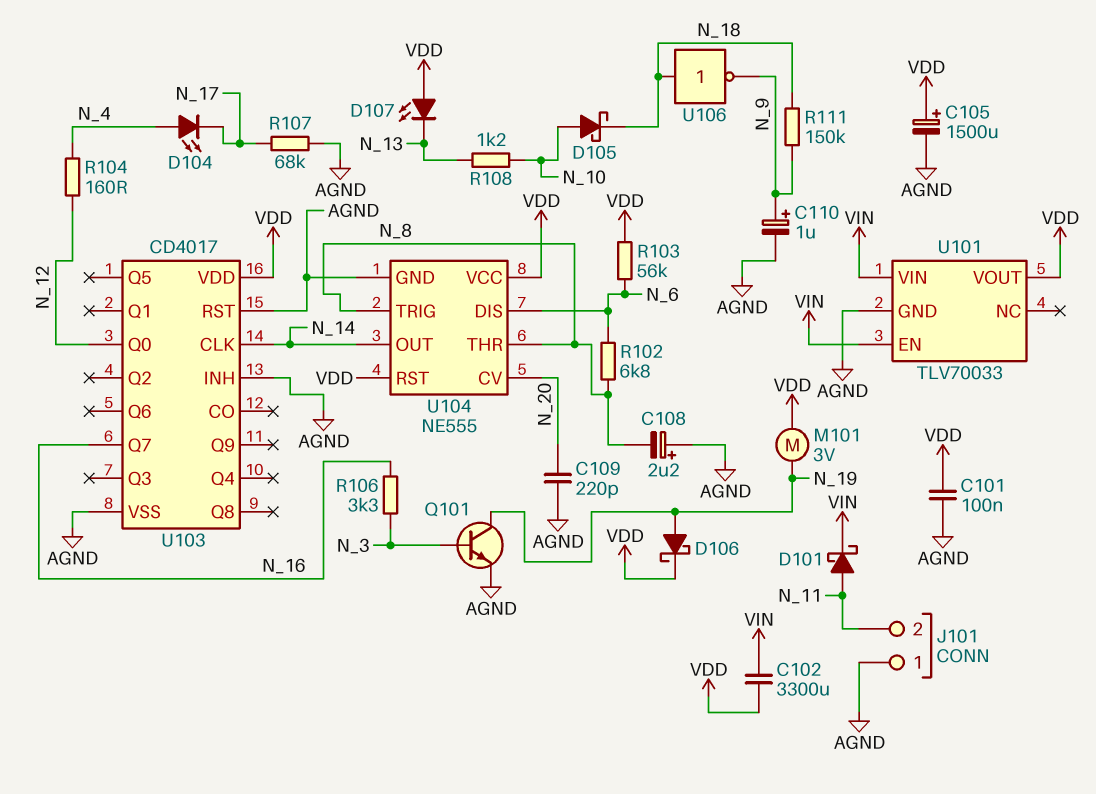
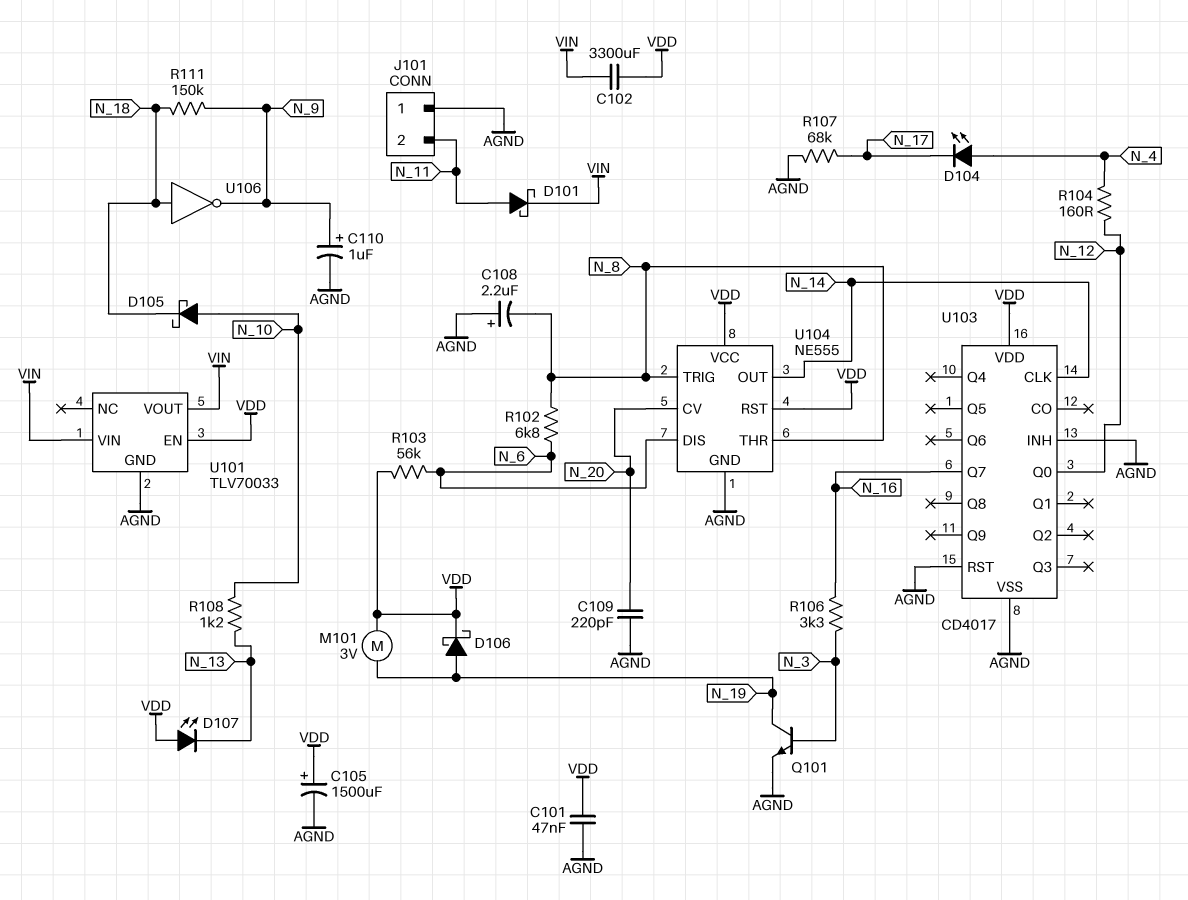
C101: 100nF (AGND, VDD) -> 47nF (AGND, VDD)
U101 pin EN: VIN -> VDD
U101 pin VOUT: VDD -> VIN

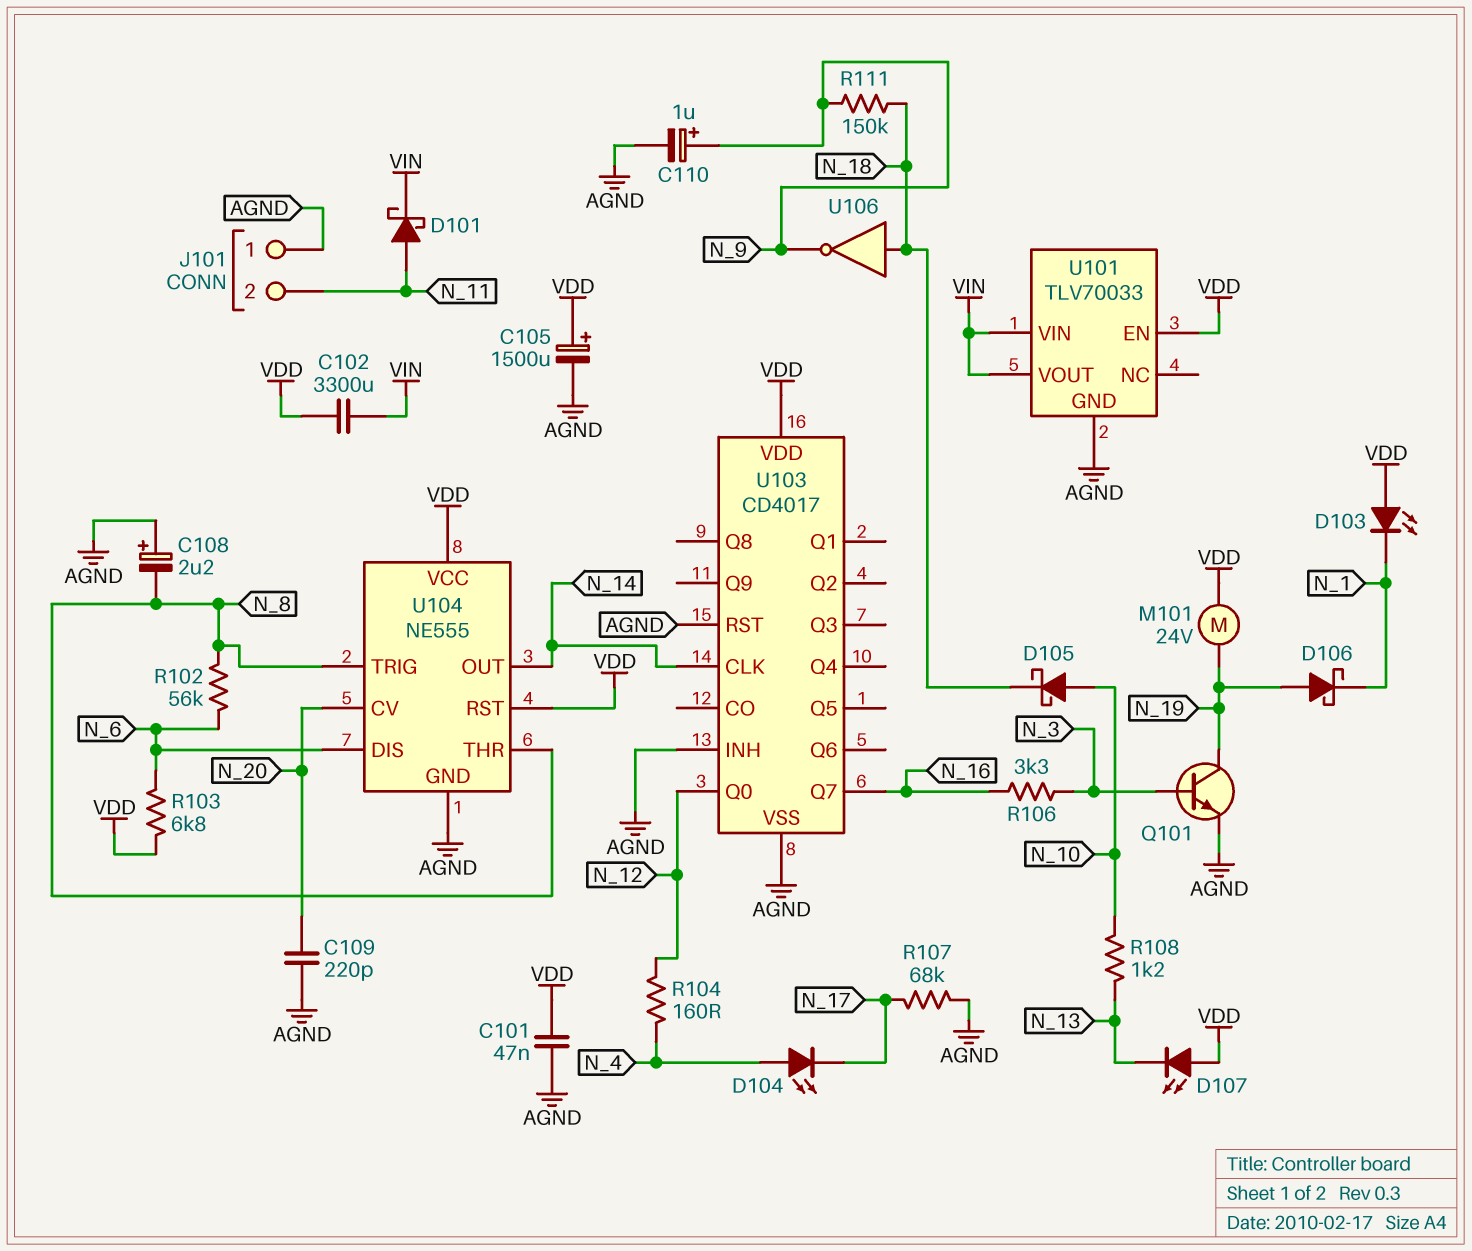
D103: none -> LED (A VDD, K N_1)
D106: schottky (A N_19, K VDD) -> schottky (A N_19, K N_1)
M101: motor 3V (N_19, VDD) -> motor 24V (N_19, VDD)
R102: 6.8k (N_6, N_8) -> 56k (N_6, N_8)
R103: 56k (N_6, VDD) -> 6.8k (N_6, VDD)

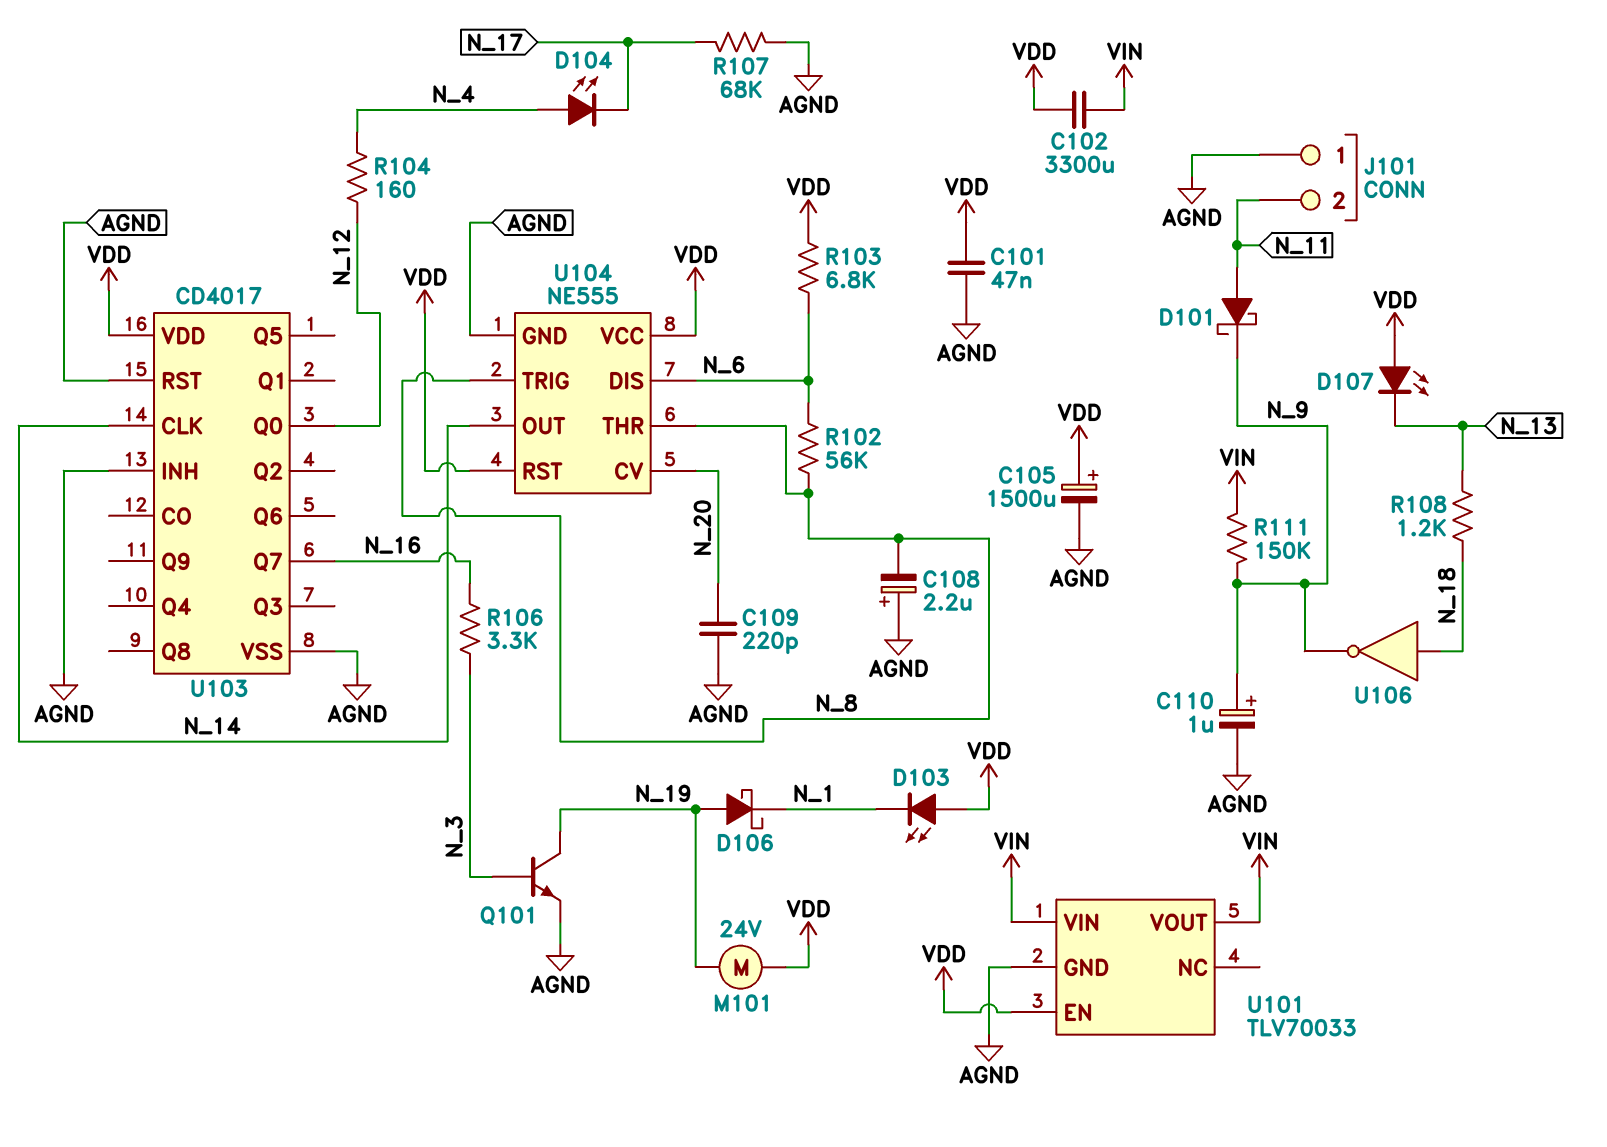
D101: schottky (A N_11, K VIN) -> schottky (A N_11, K N_9)
D105: schottky (A N_10, K N_18) -> none
R108: 1.2k (N_10, N_13) -> 1.2k (N_13, N_18)
R111: 150k (N_9, N_18) -> 150k (N_9, VIN)

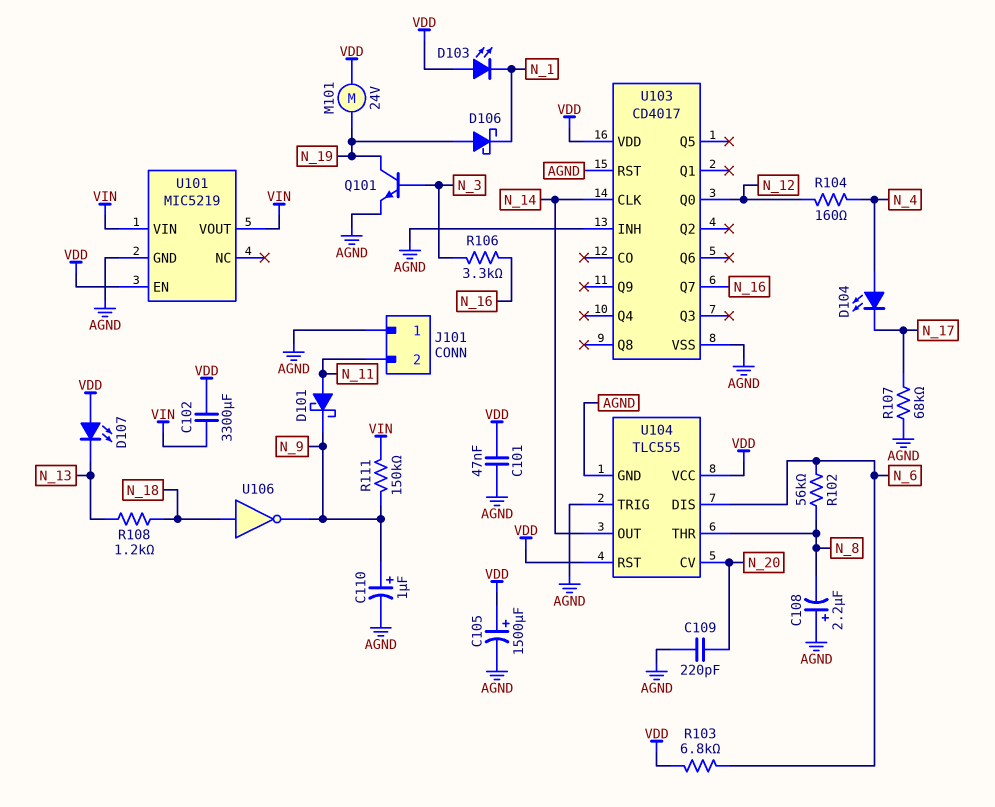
U101: TLV70033 -> MIC5219
U104: NE555 -> TLC555
U104 pin TRIG: N_8 -> AGND

